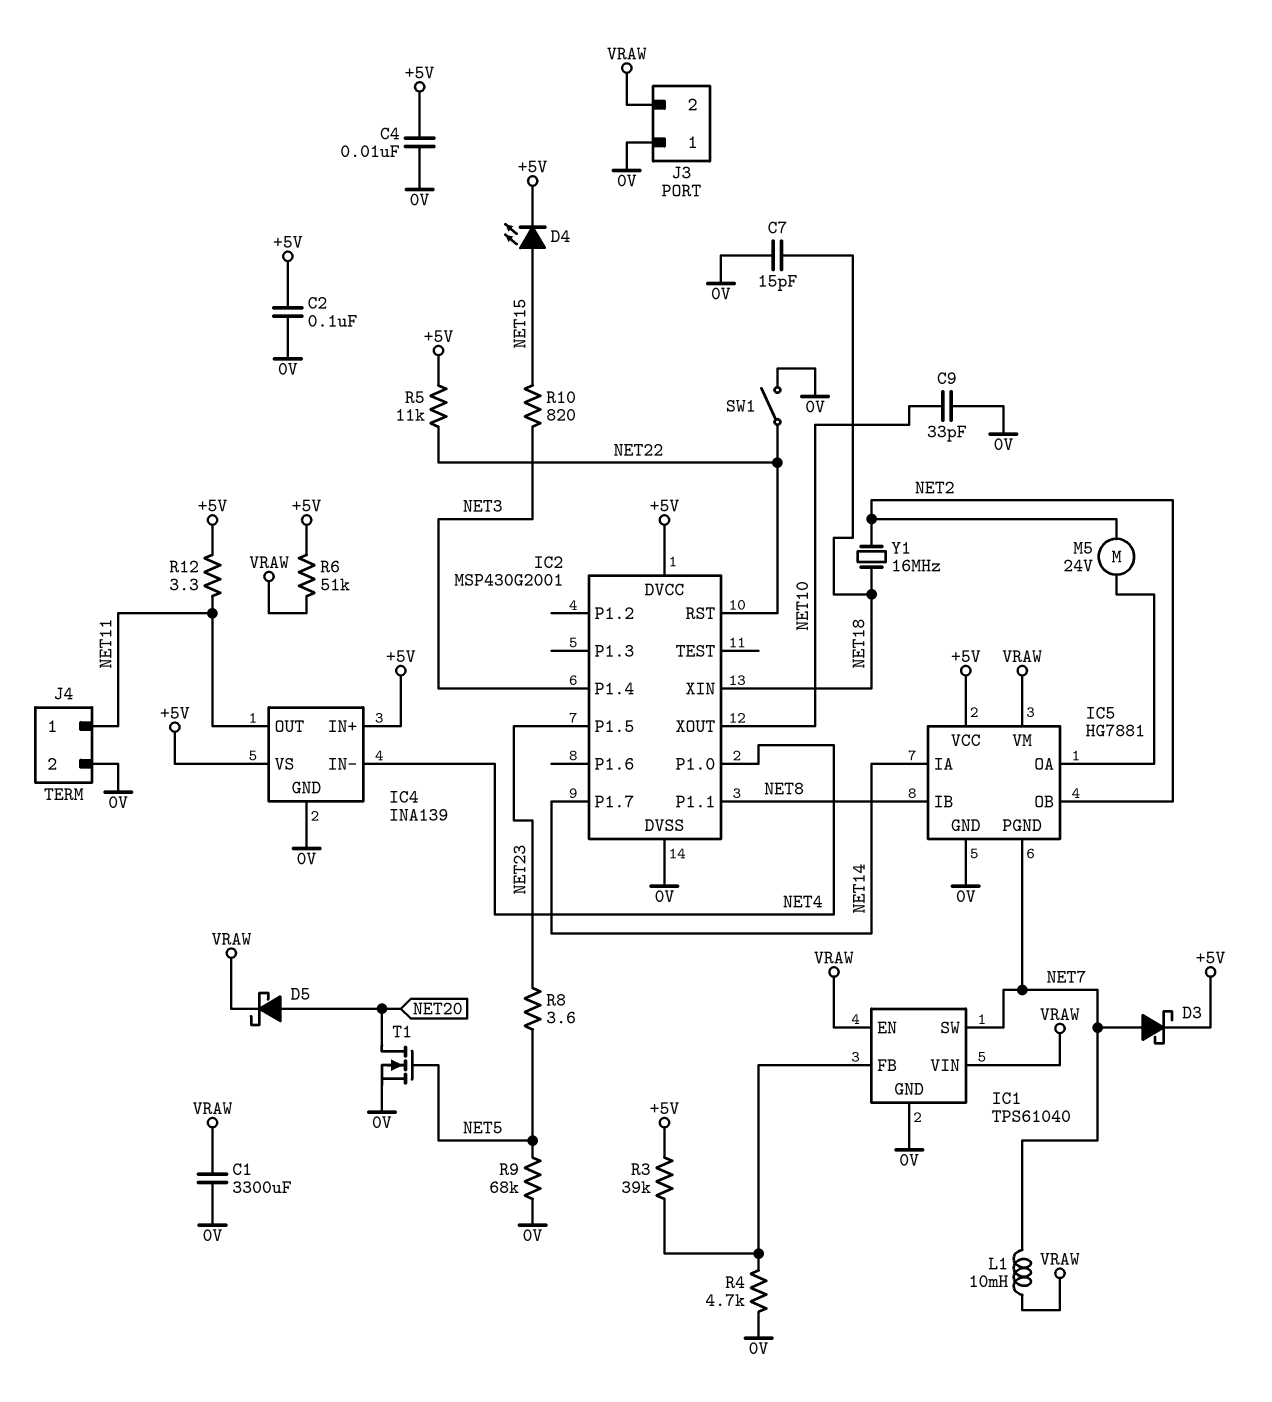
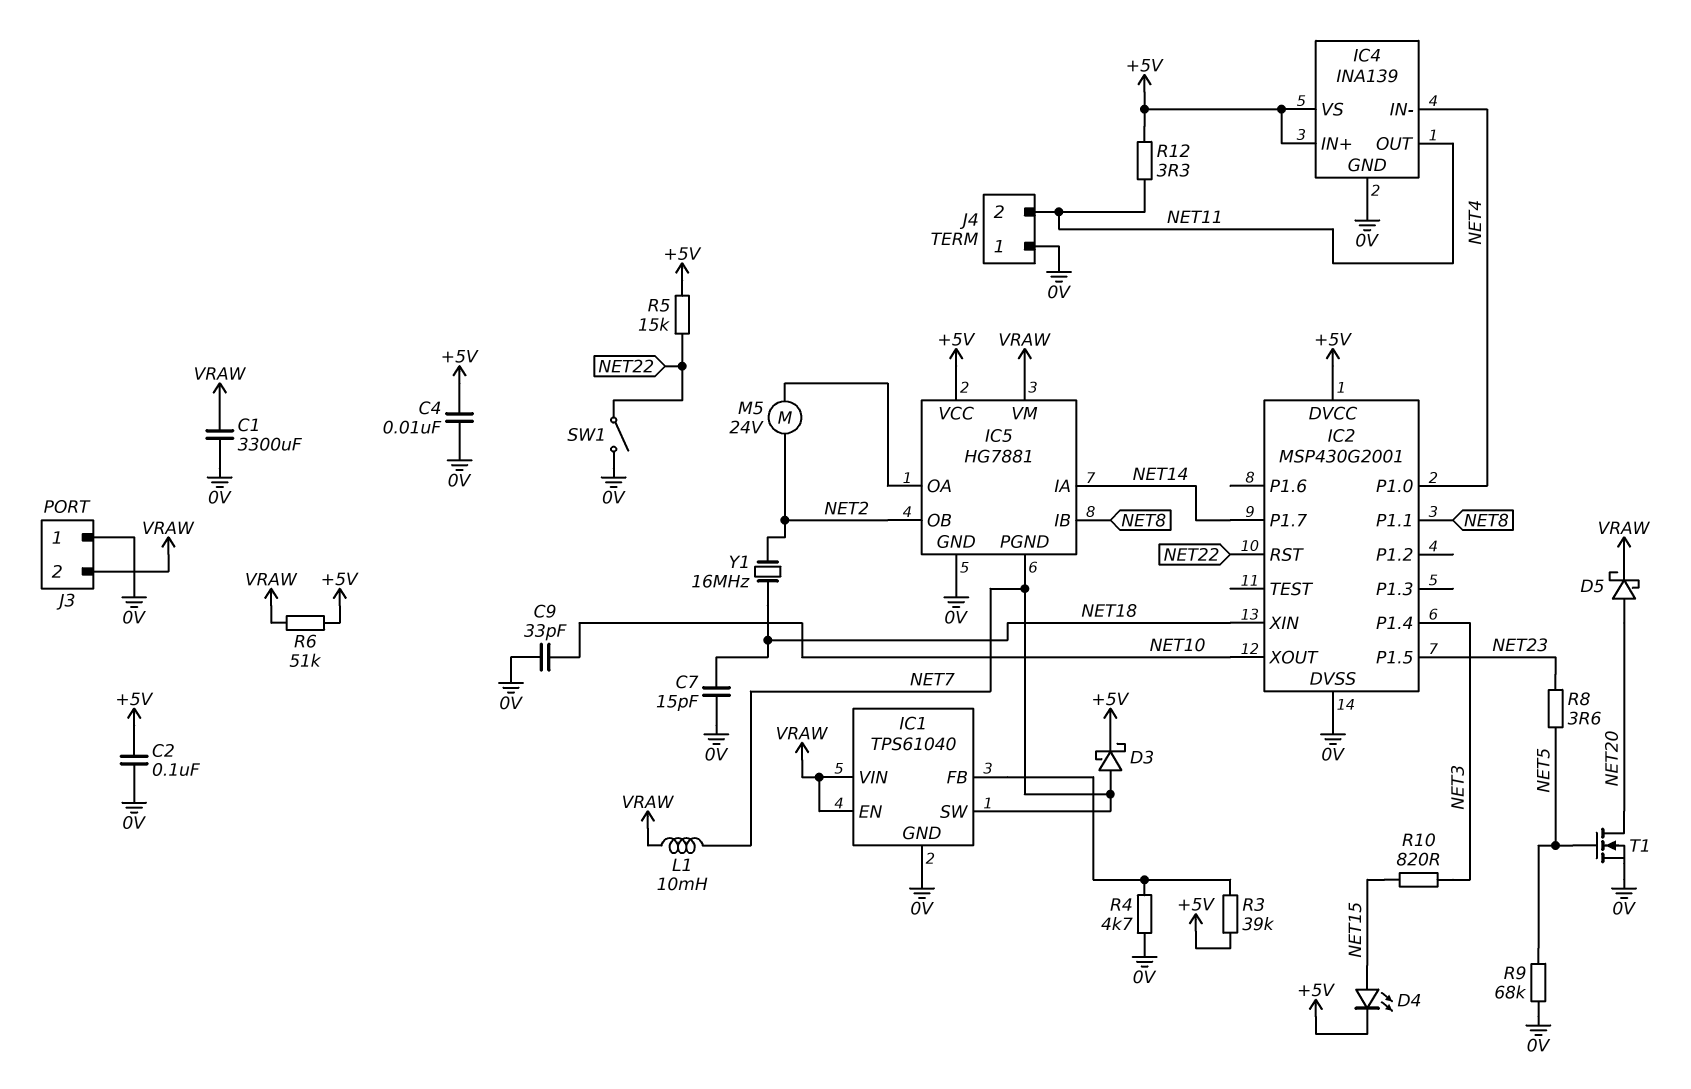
J4 pin 1: NET11 -> 0V
J4 pin 2: 0V -> NET11
R5: 11k (+5V, NET22) -> 15k (+5V, NET22)

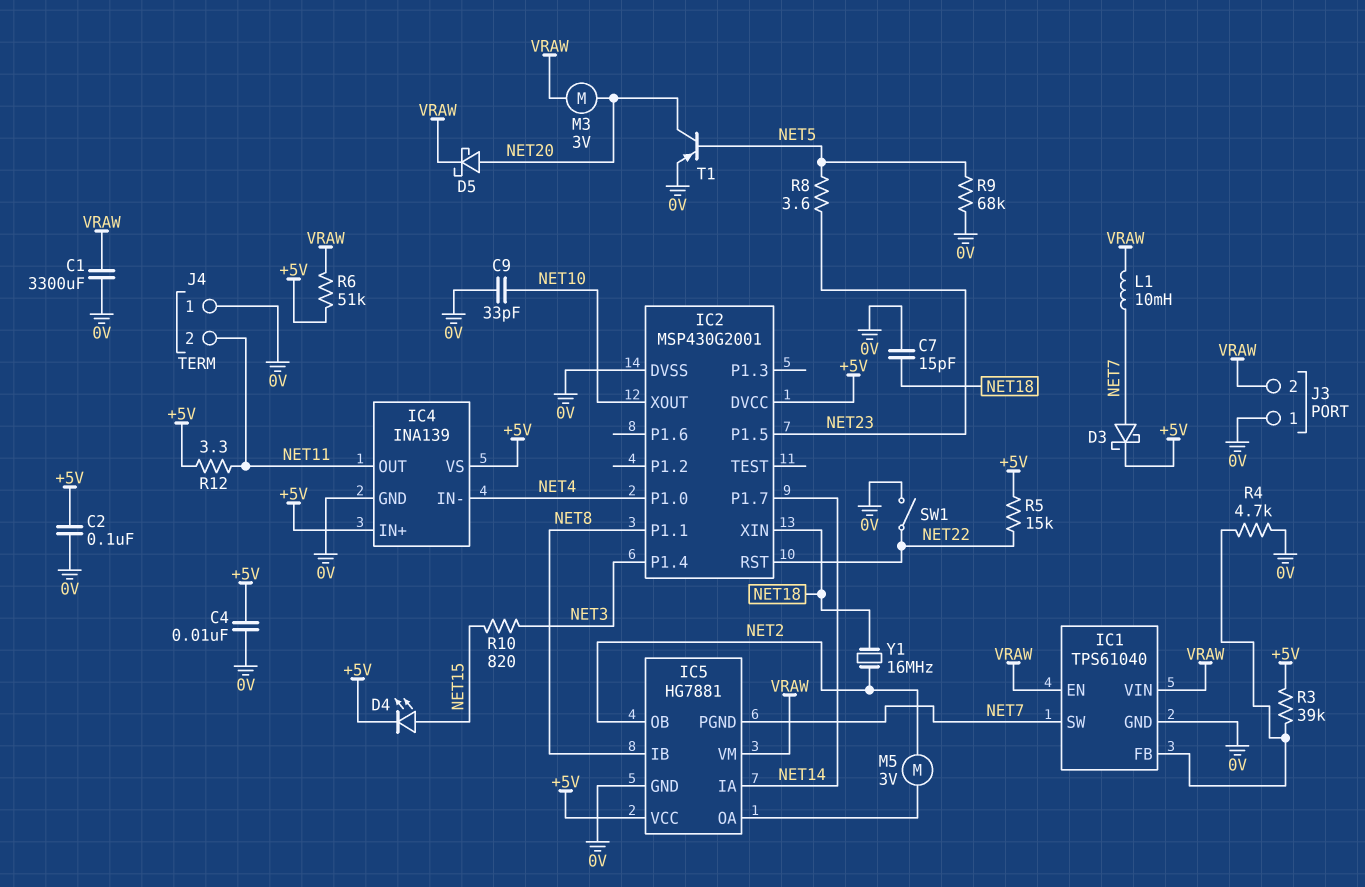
M3: none -> motor 3V (NET20, VRAW)
M5: motor 24V (IC5/OA, NET2) -> motor 3V (IC5/OA, NET2)
T1: NMOS (G NET5, D NET20, S 0V) -> PNP (B NET5, C NET20, E 0V)

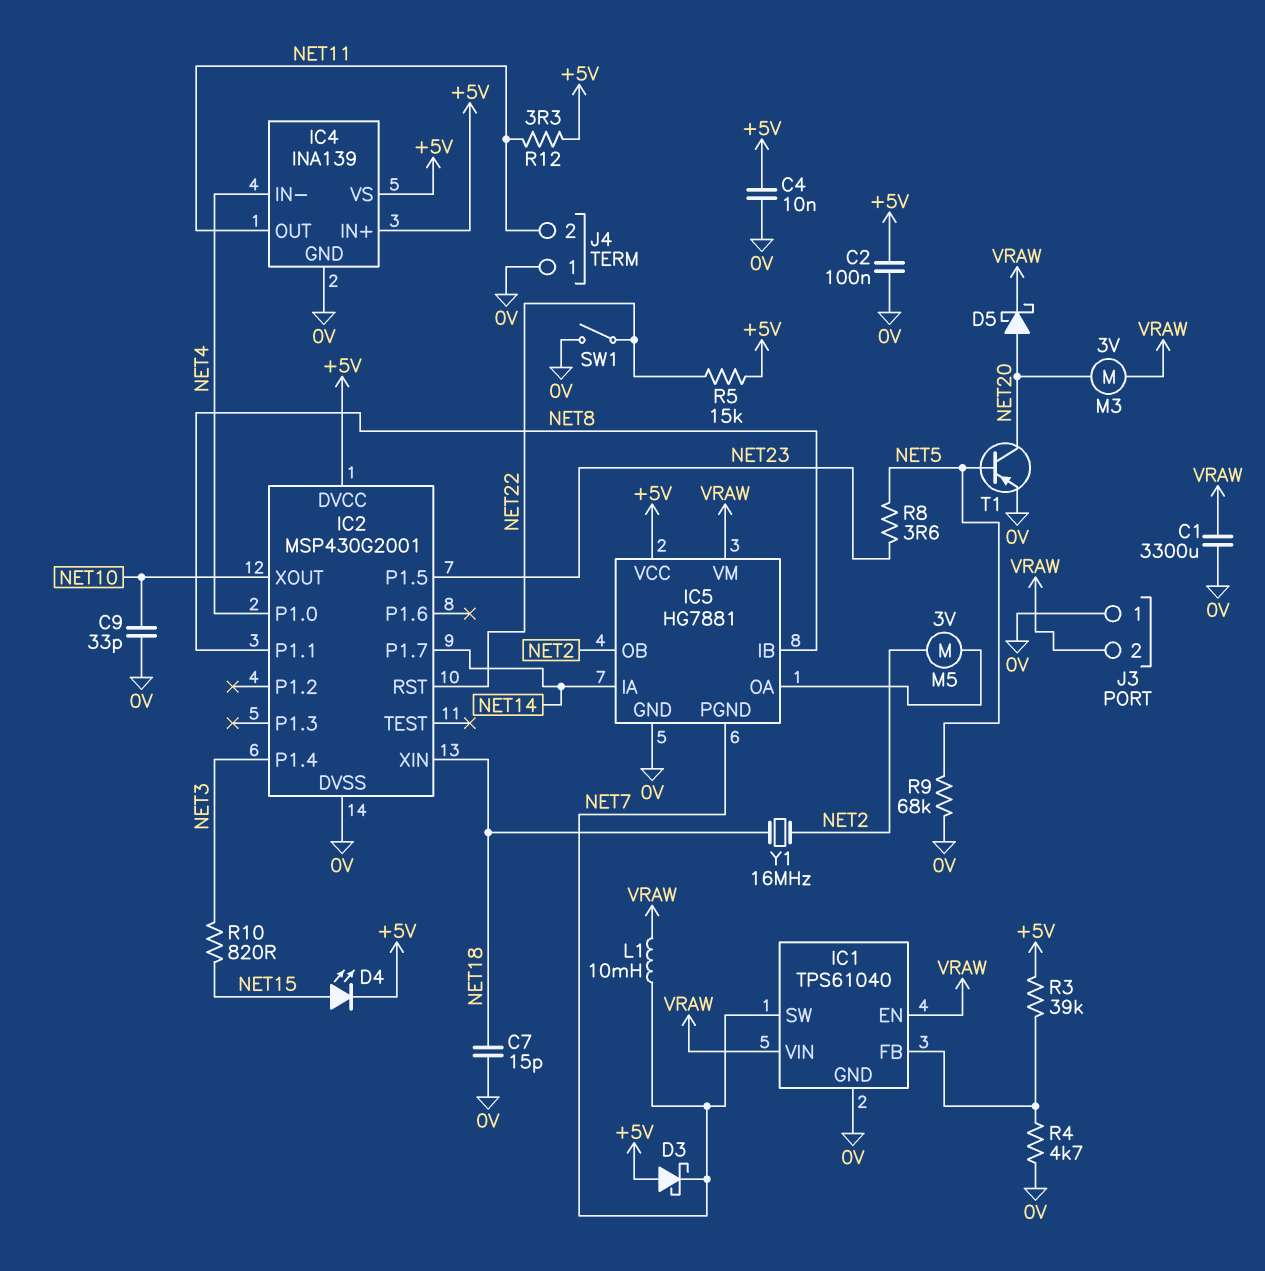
D3: schottky (A NET7, K +5V) -> schottky (A +5V, K NET7)
R6: 51k (+5V, VRAW) -> none

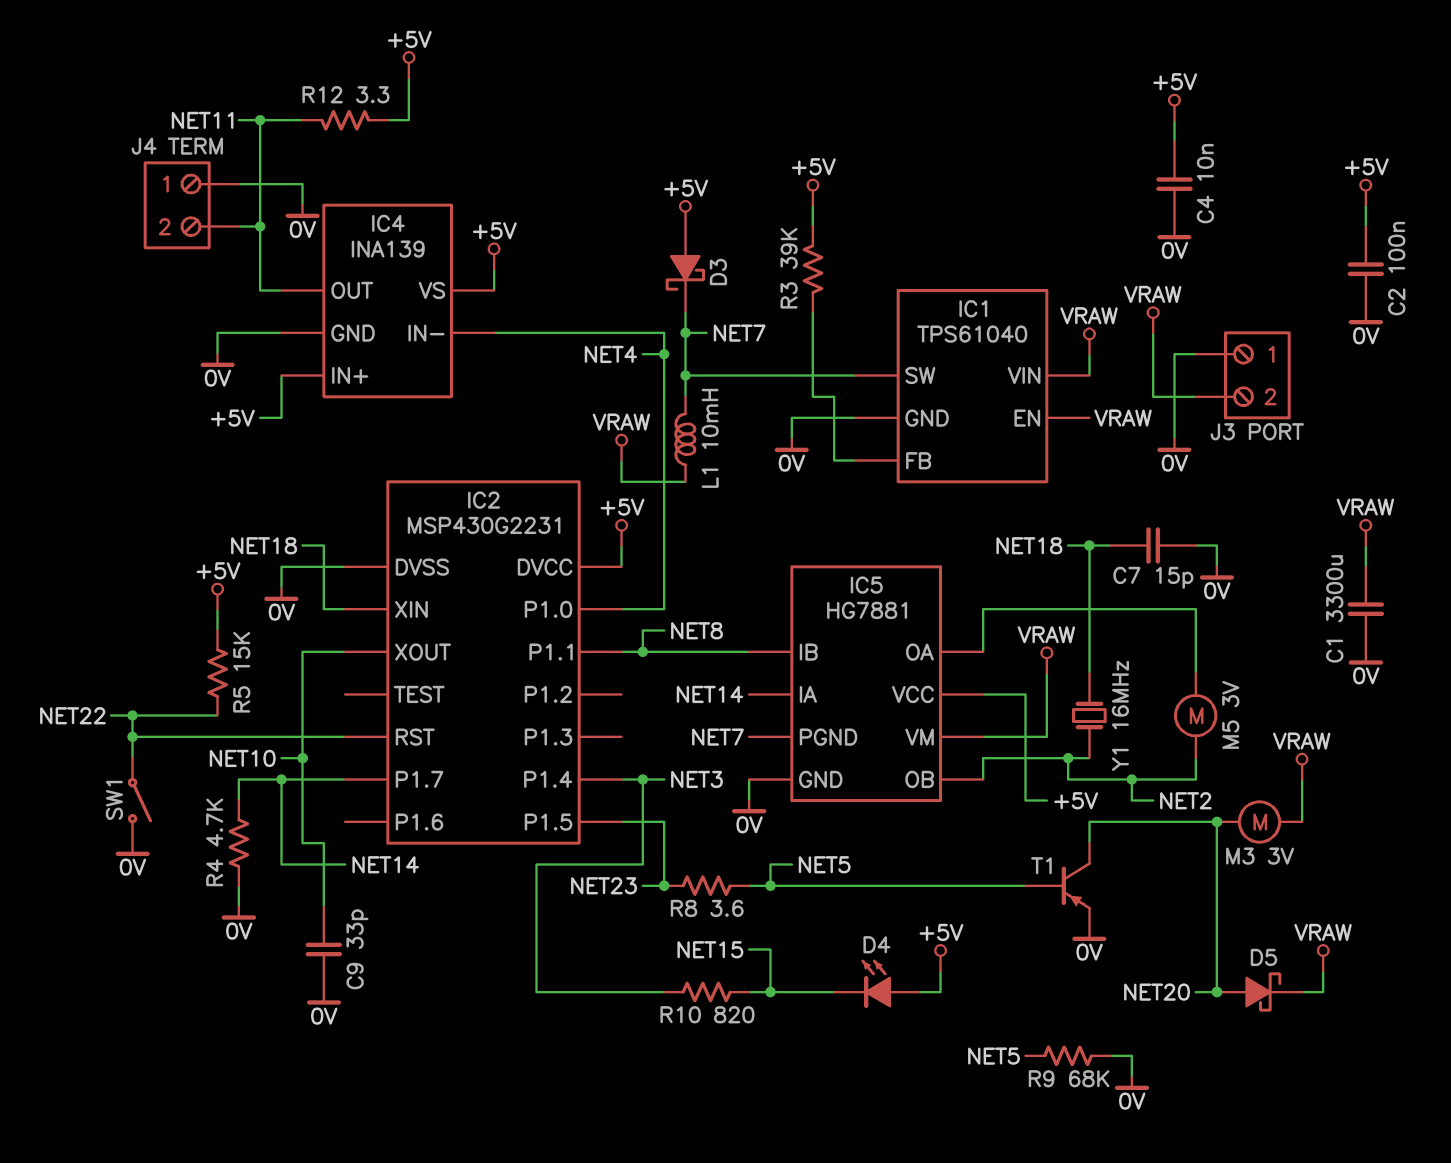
D4: LED (A NET15, K +5V) -> LED (A +5V, K NET15)
IC2: MSP430G2001 -> MSP430G2231
R4: 4.7k (0V, IC1/FB) -> 4.7k (0V, NET14)

